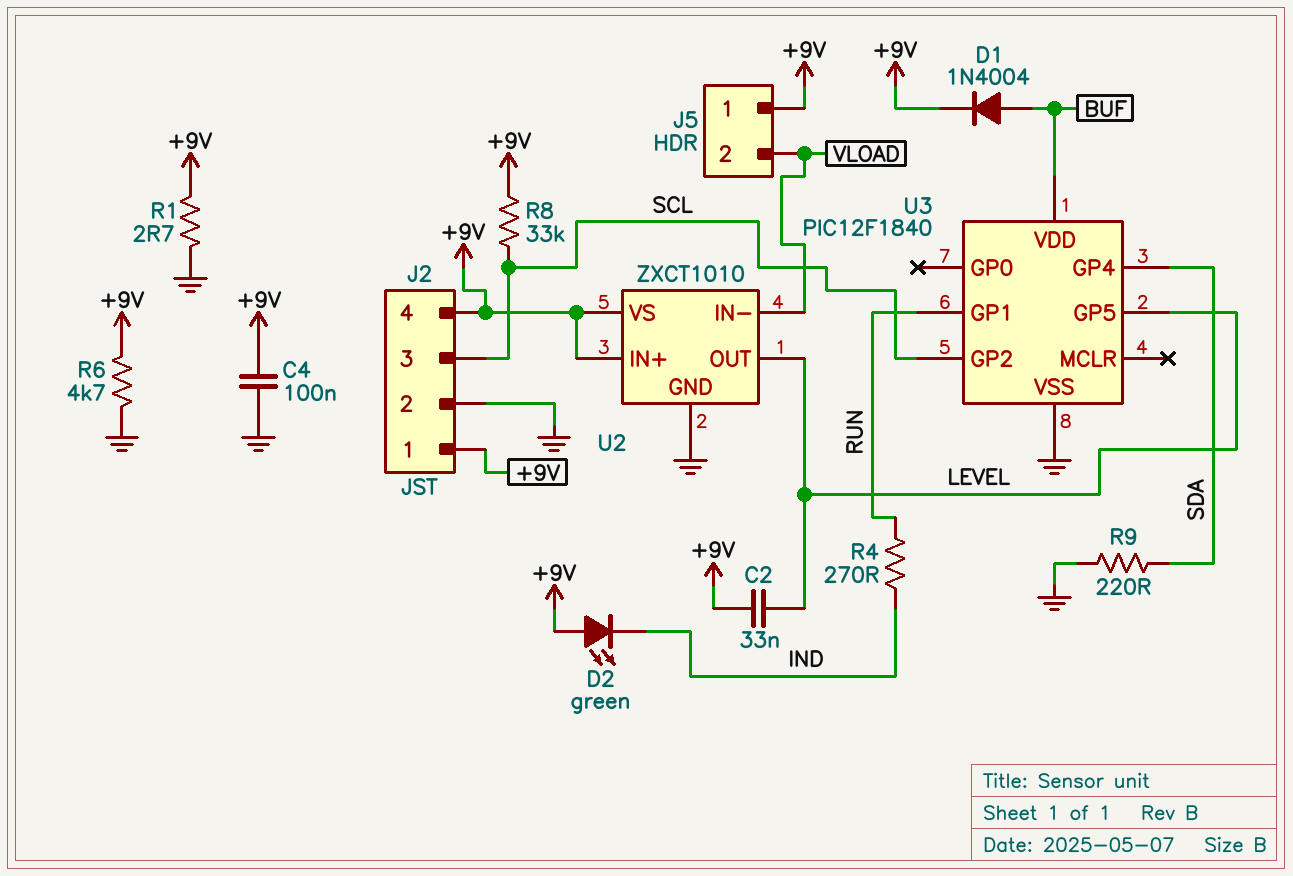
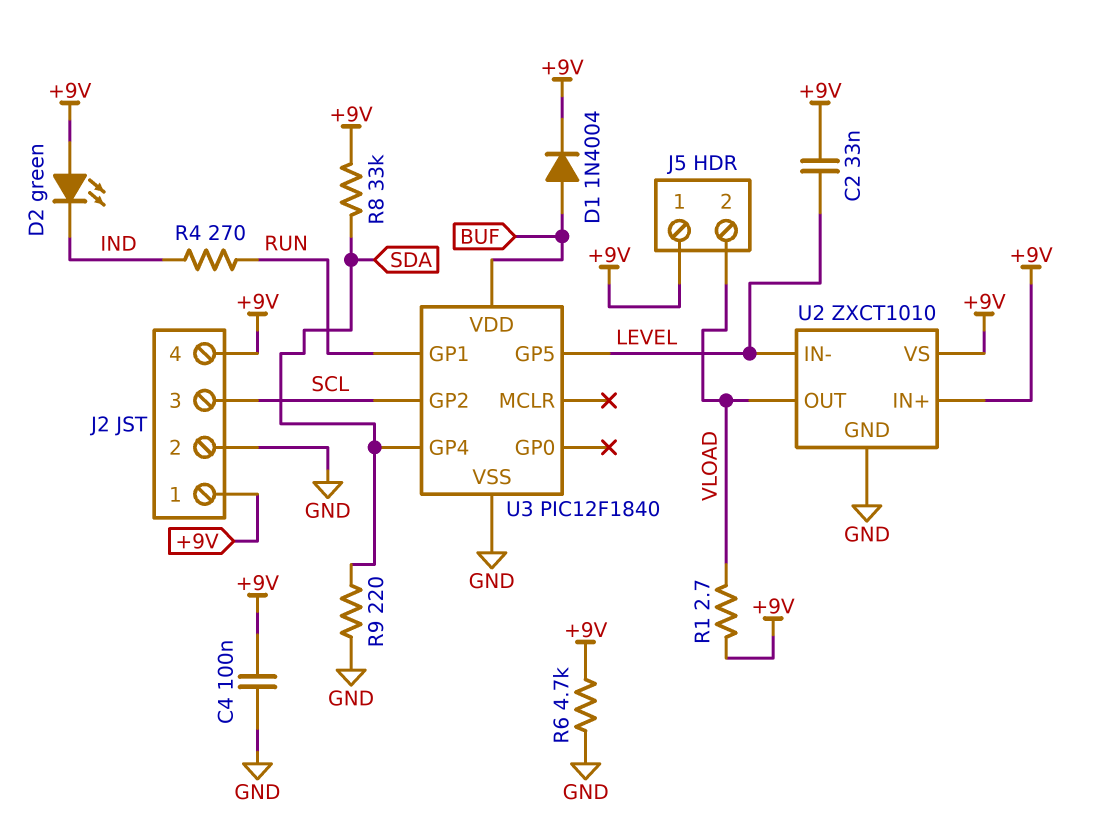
R1: 2.7 (+9V, GND) -> 2.7 (+9V, VLOAD)
R8: 33k (+9V, SCL) -> 33k (+9V, SDA)
U2 pin IN-: VLOAD -> LEVEL
U2 pin OUT: LEVEL -> VLOAD

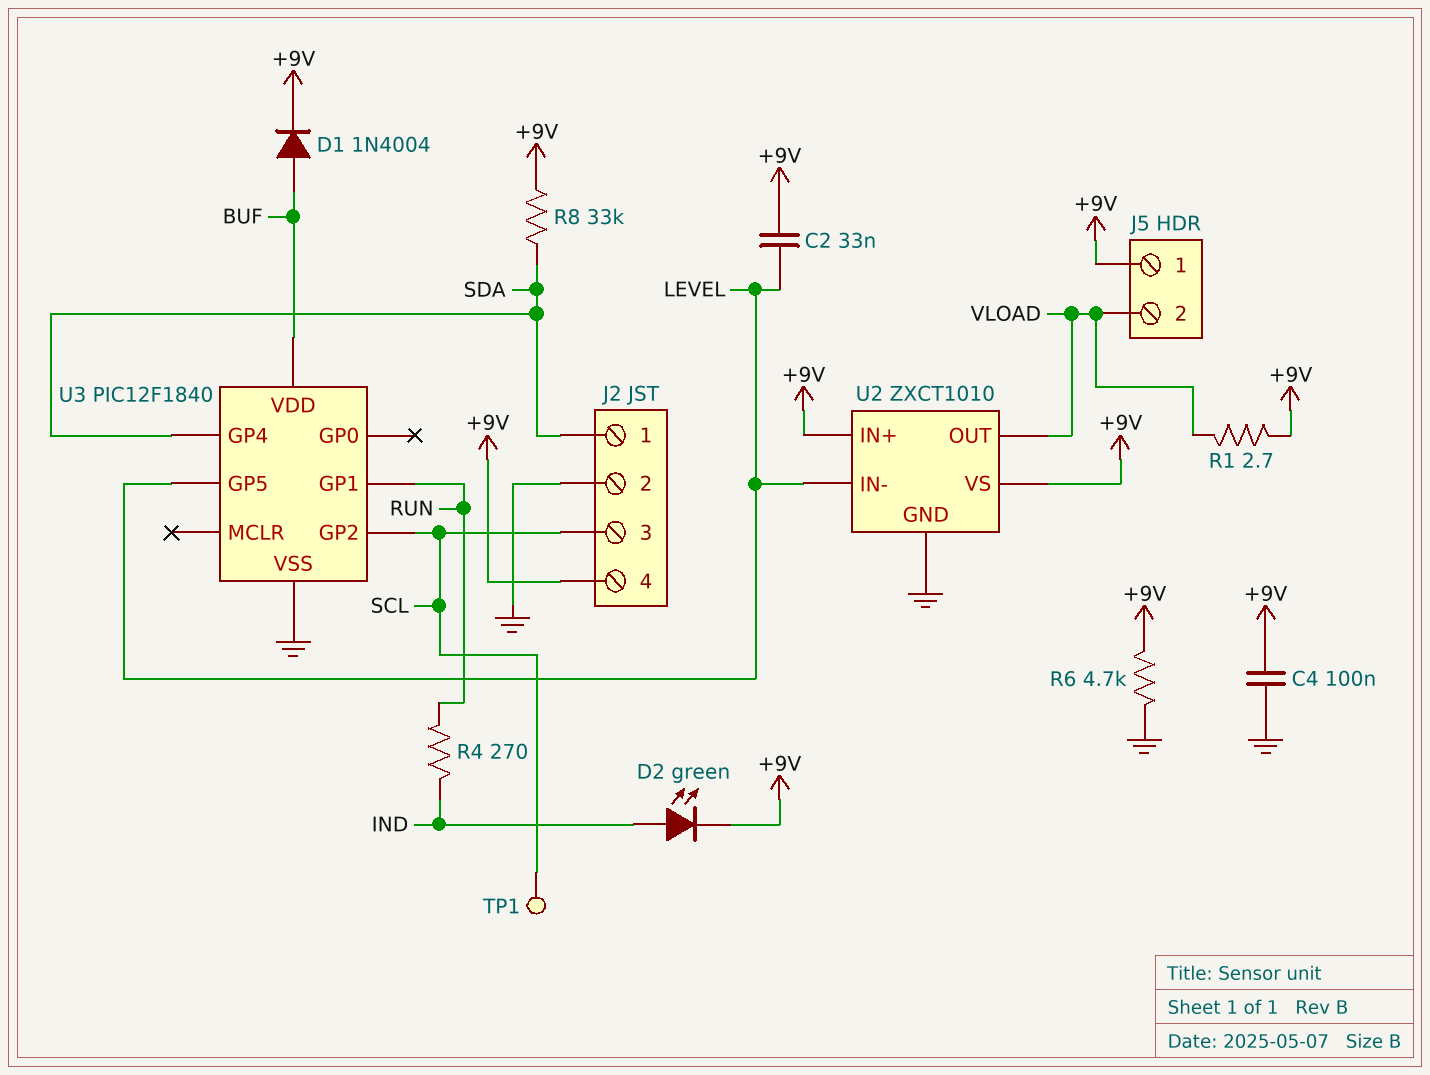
D2: LED green (A +9V, K IND) -> LED green (A IND, K +9V)
J2 pin 1: +9V -> SDA
R9: 220 (GND, SDA) -> none
TP1: none -> test point (SCL)

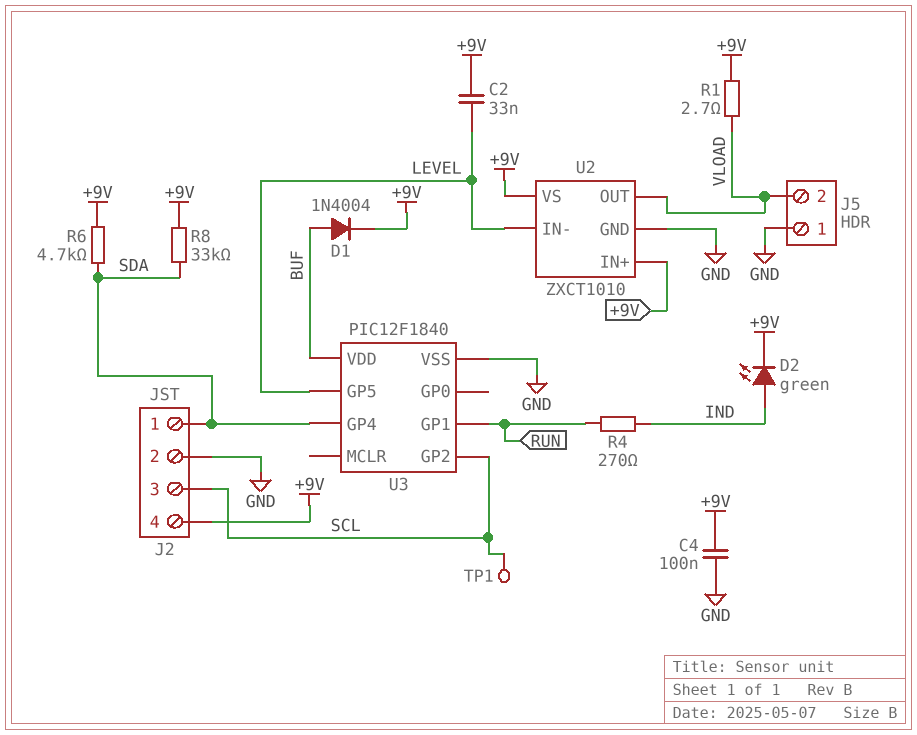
J5 pin 1: +9V -> GND
R6: 4.7k (+9V, GND) -> 4.7k (+9V, SDA)

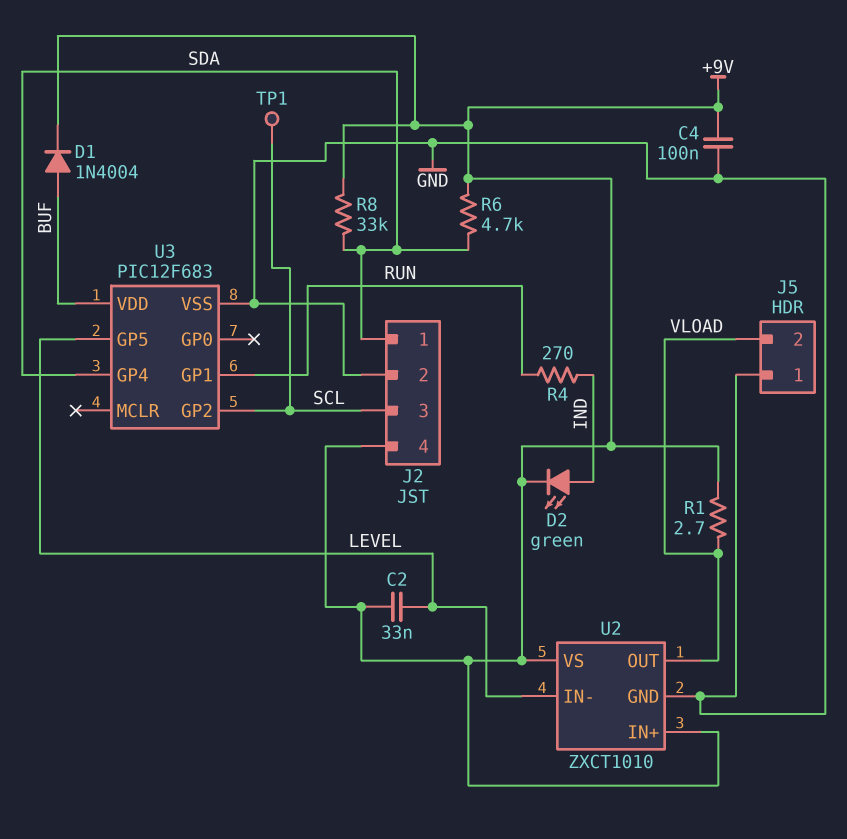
U3: PIC12F1840 -> PIC12F683

